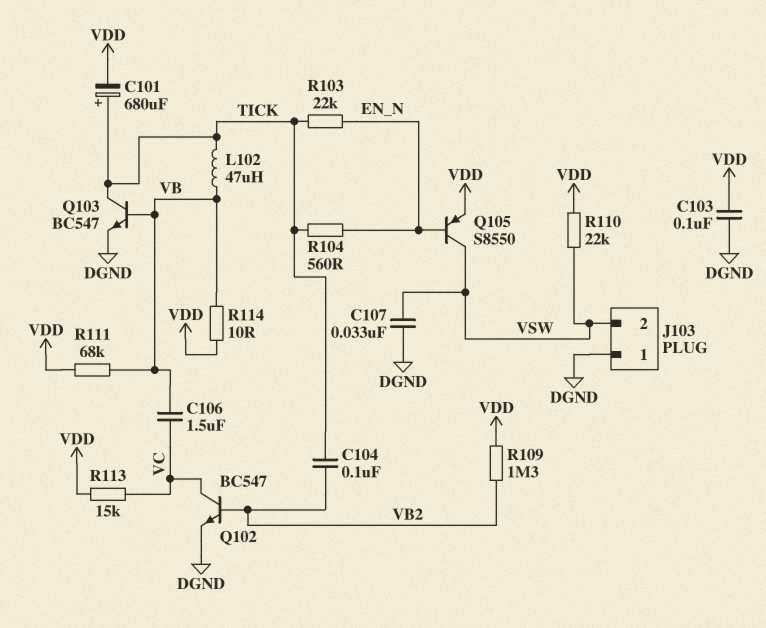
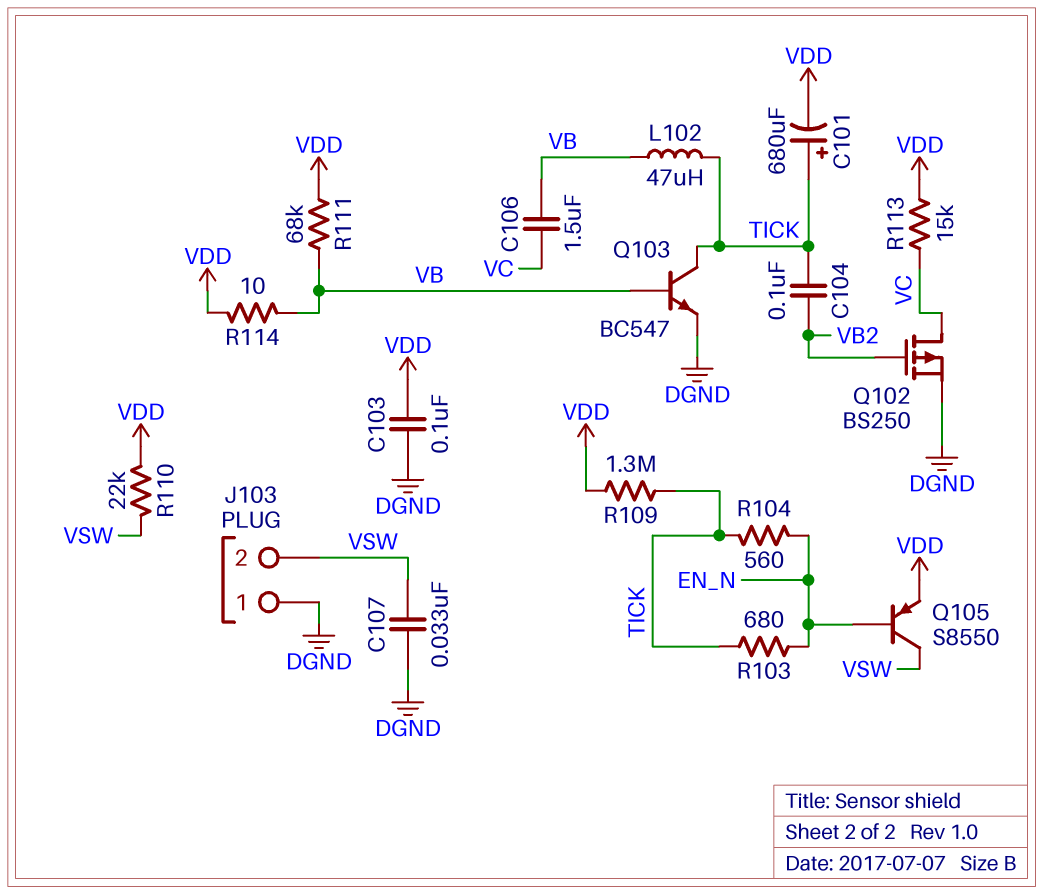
Q102: NPN BC547 (B VB2, C VC, E DGND) -> PMOS BS250 (G VB2, D VC, S DGND)
R103: 22k (EN_N, TICK) -> 680 (EN_N, TICK)
R109: 1.3M (VB2, VDD) -> 1.3M (TICK, VDD)

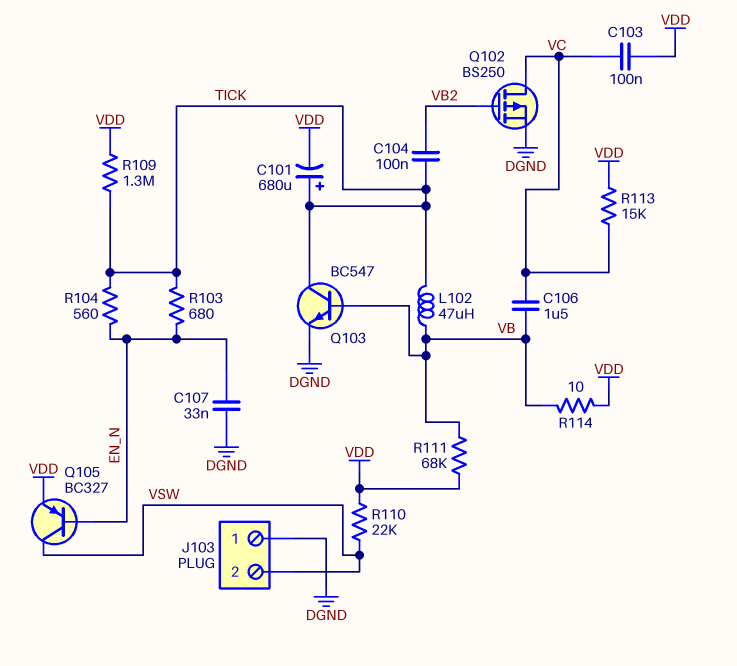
C103: 100nF (DGND, VDD) -> 100nF (VC, VDD)
C107: 33nF (DGND, VSW) -> 33nF (DGND, EN_N)
Q105: PNP S8550 (B EN_N, C VSW, E VDD) -> PNP BC327 (B EN_N, C VSW, E VDD)

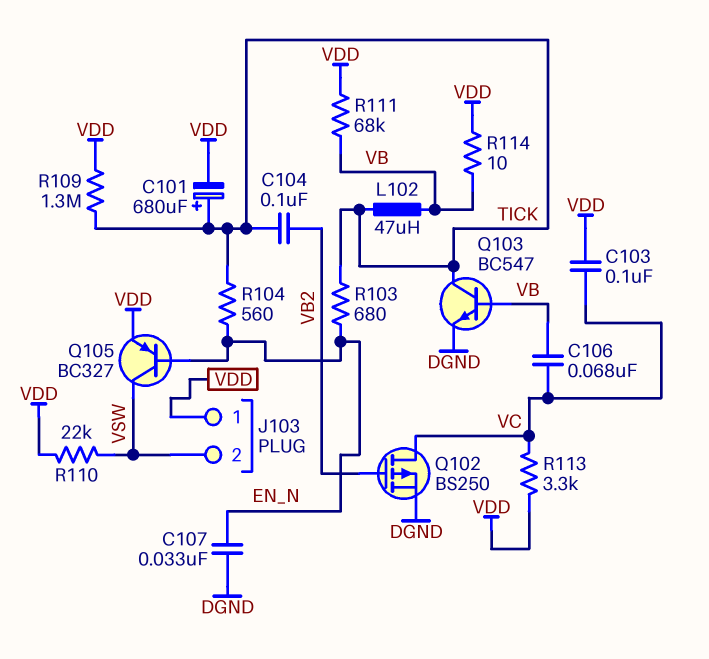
C106: 1.5uF (VB, VC) -> 68nF (VB, VC)
J103 pin 1: DGND -> VDD
R113: 15k (VC, VDD) -> 3.3k (VC, VDD)

